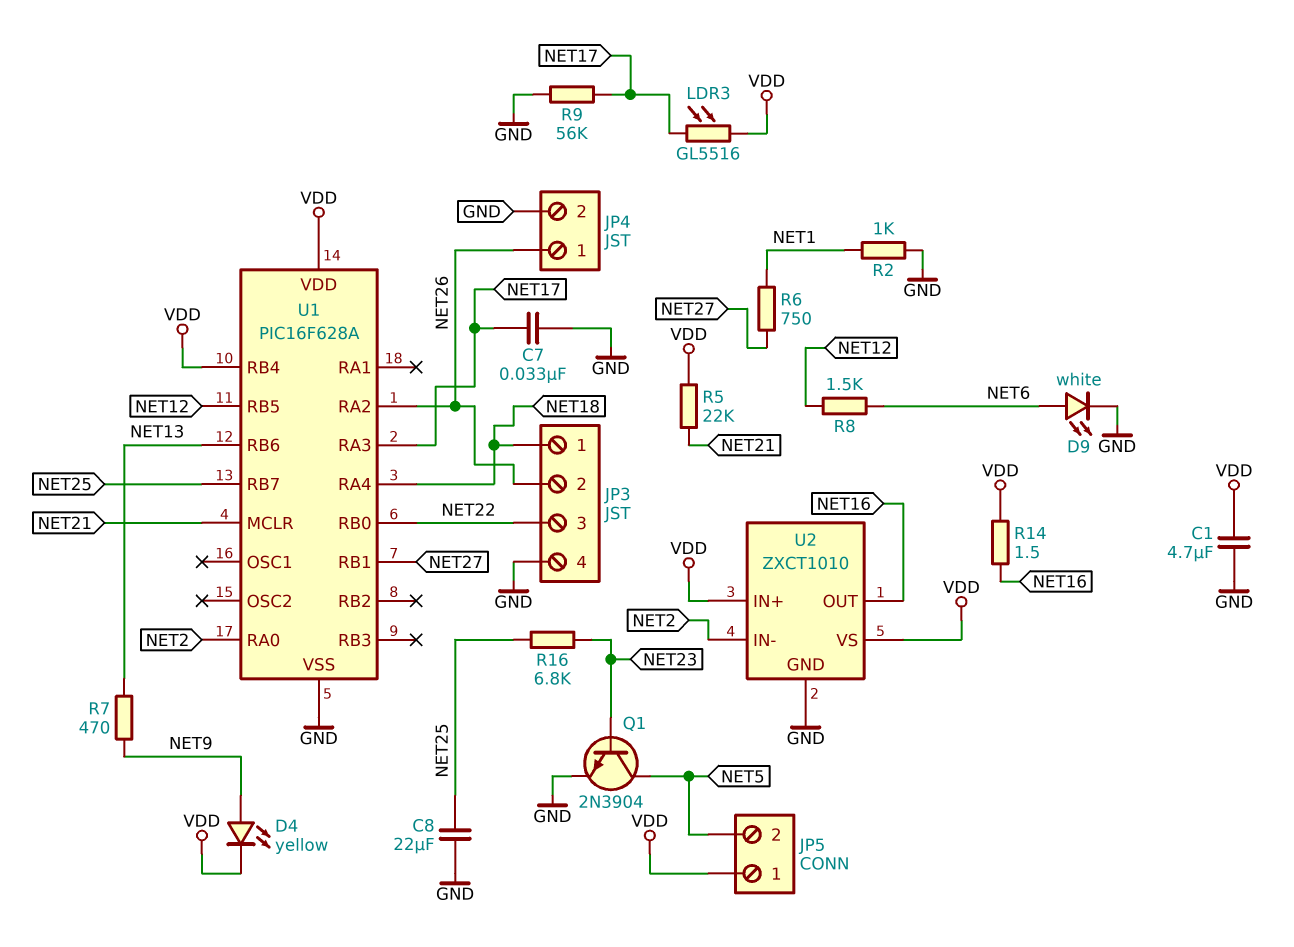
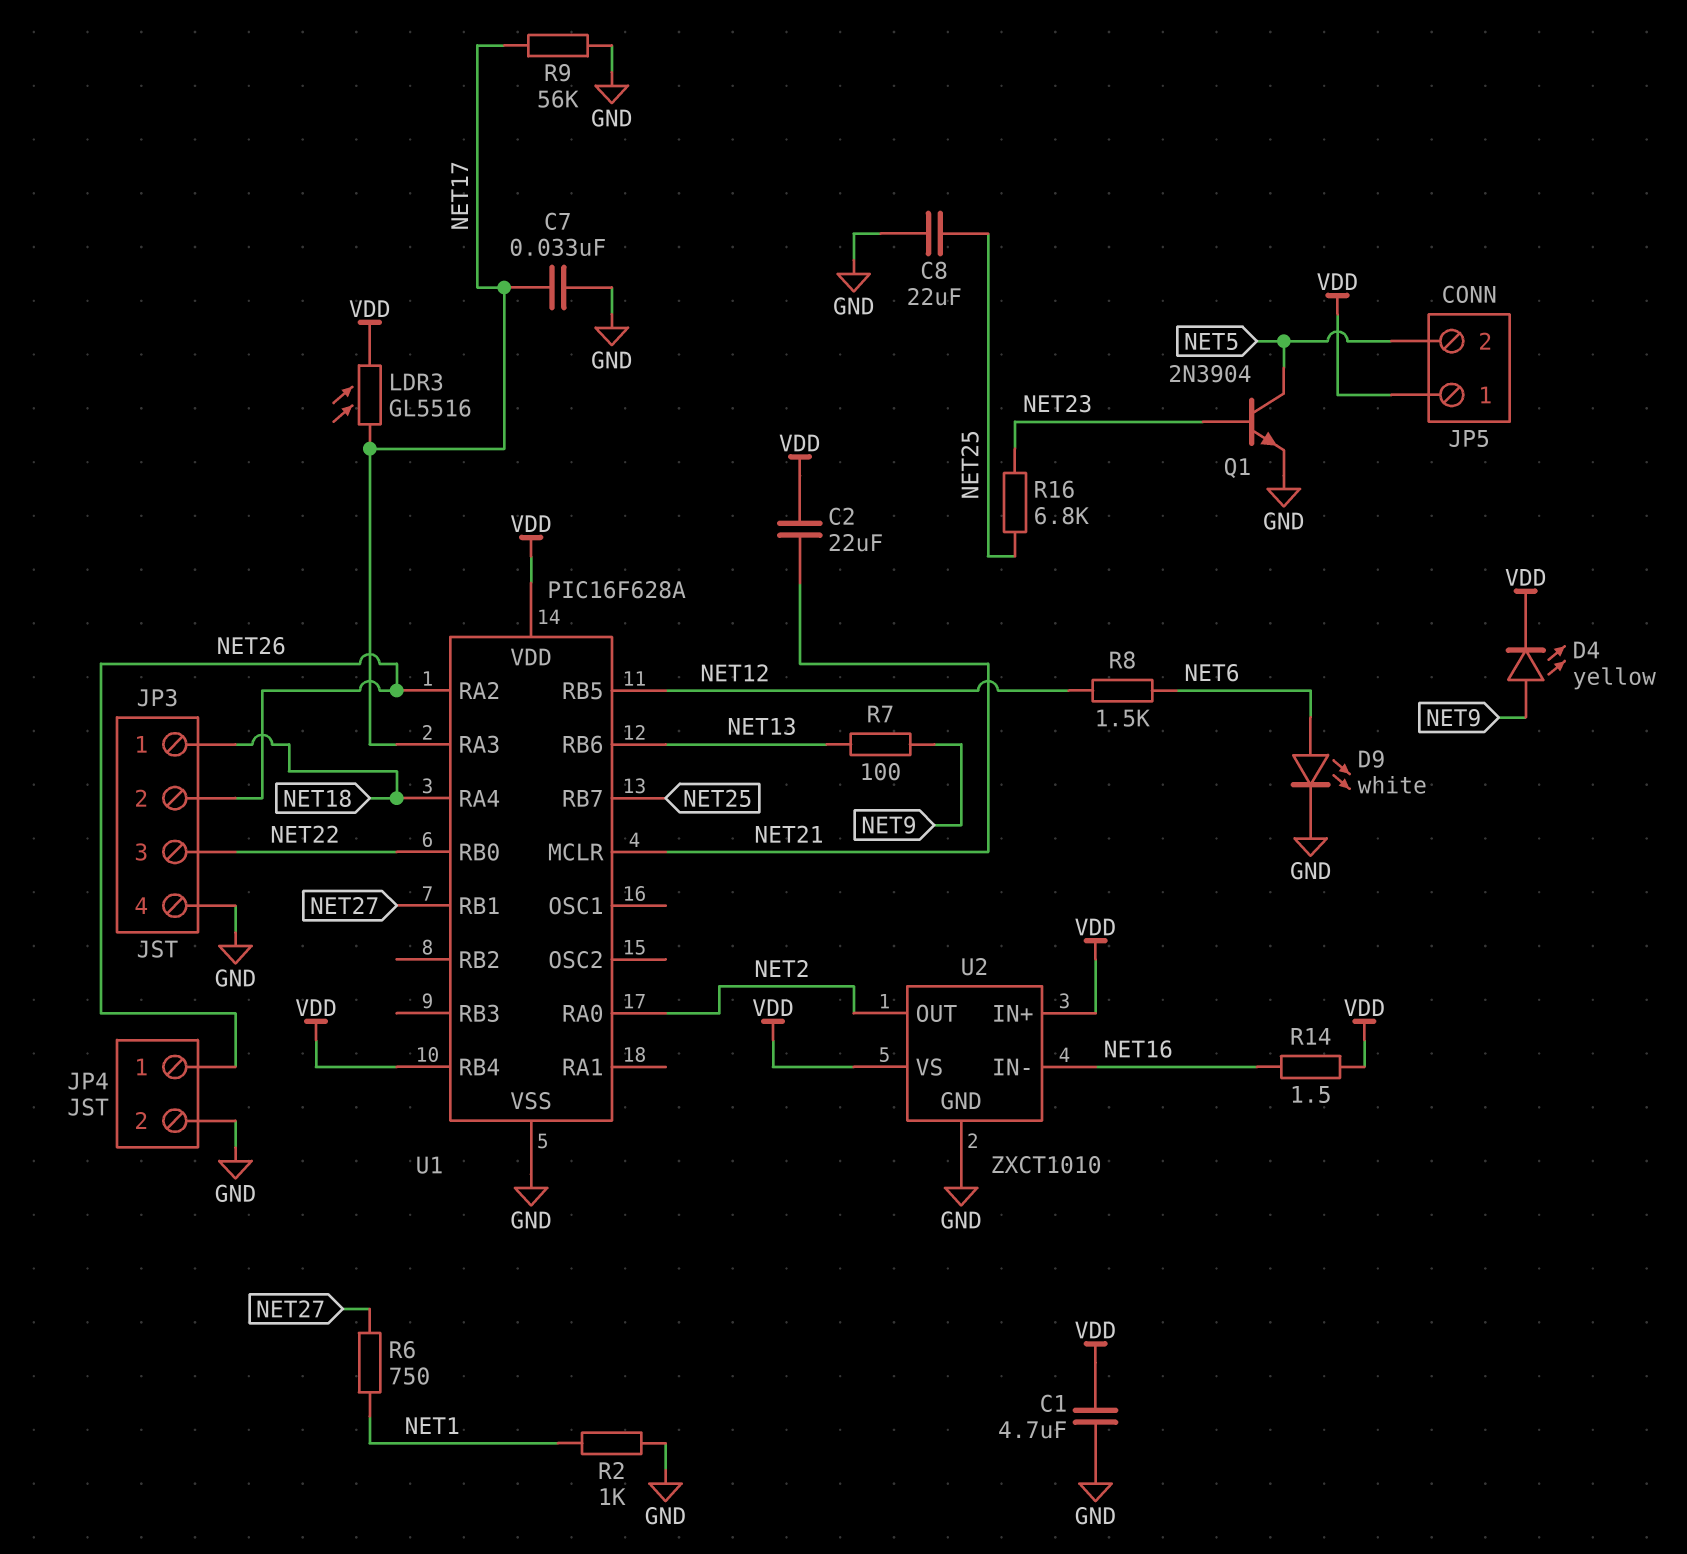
C2: none -> 22uF (NET21, VDD)
R5: 22k (NET21, VDD) -> none
R7: 470 (NET9, NET13) -> 100 (NET9, NET13)
U2 pin IN-: NET2 -> NET16
U2 pin OUT: NET16 -> NET2

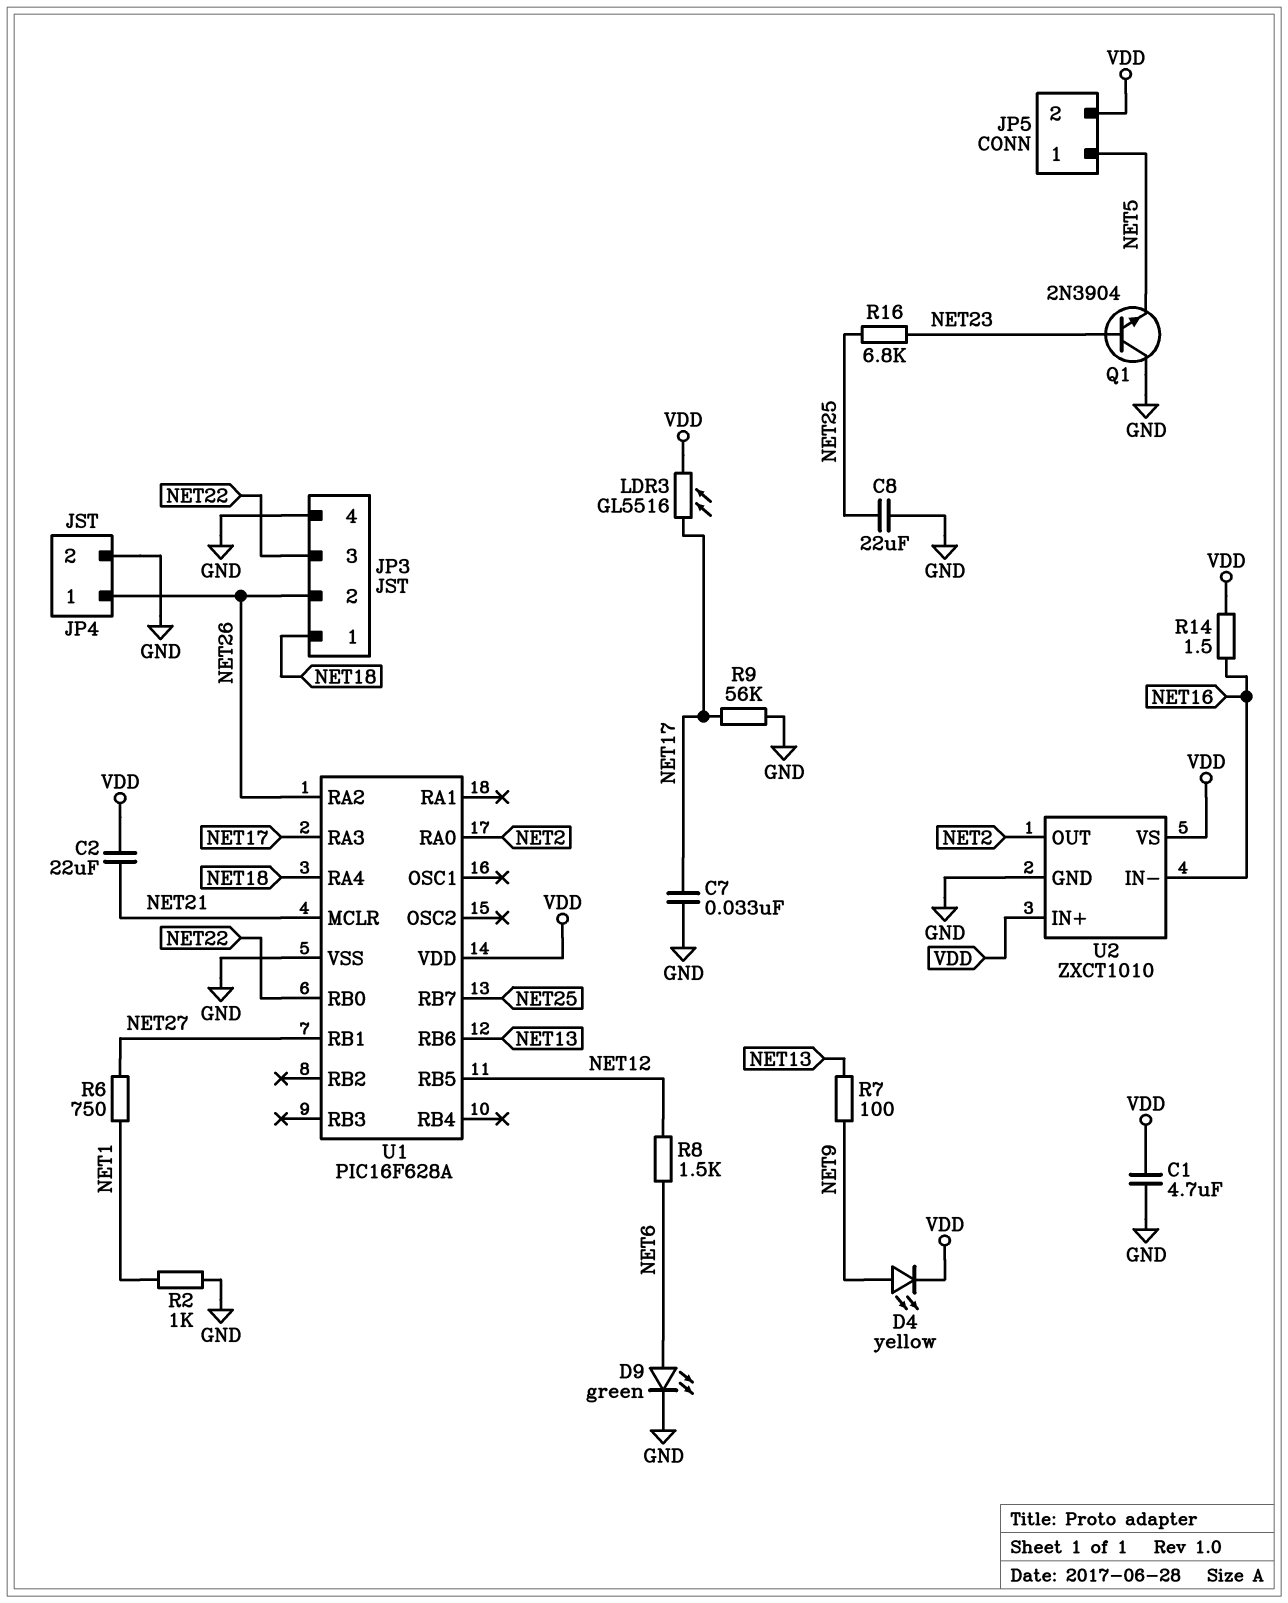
D9: LED white (A NET6, K GND) -> LED green (A NET6, K GND)
JP5 pin 1: VDD -> NET5
JP5 pin 2: NET5 -> VDD
Q1: NPN 2N3904 (B NET23, C NET5, E GND) -> NPN 2N3904 (B NET23, C GND, E NET5)
U1 pin RB4: VDD -> none

